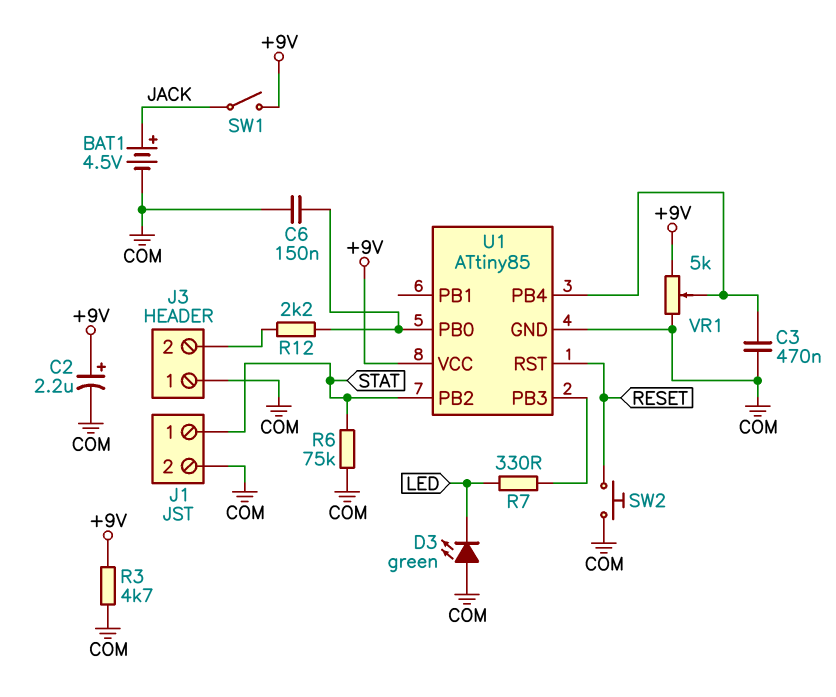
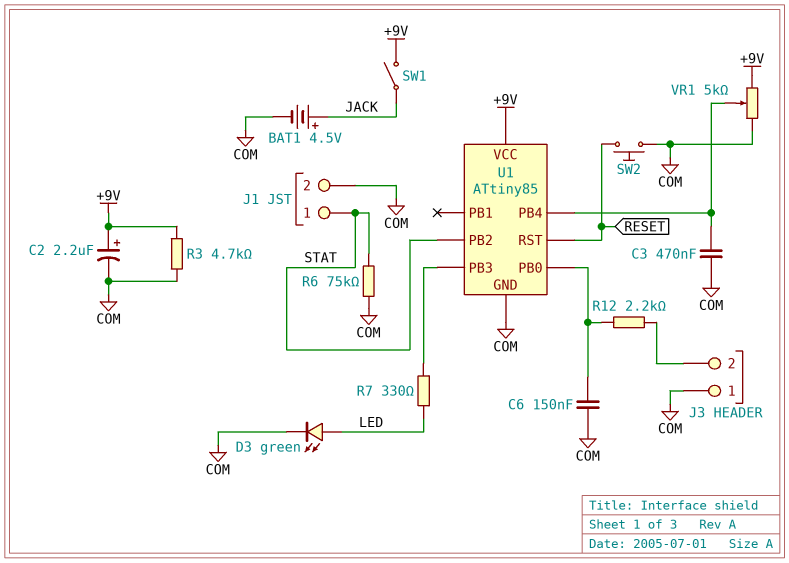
D3: LED green (A COM, K LED) -> LED green (A LED, K COM)

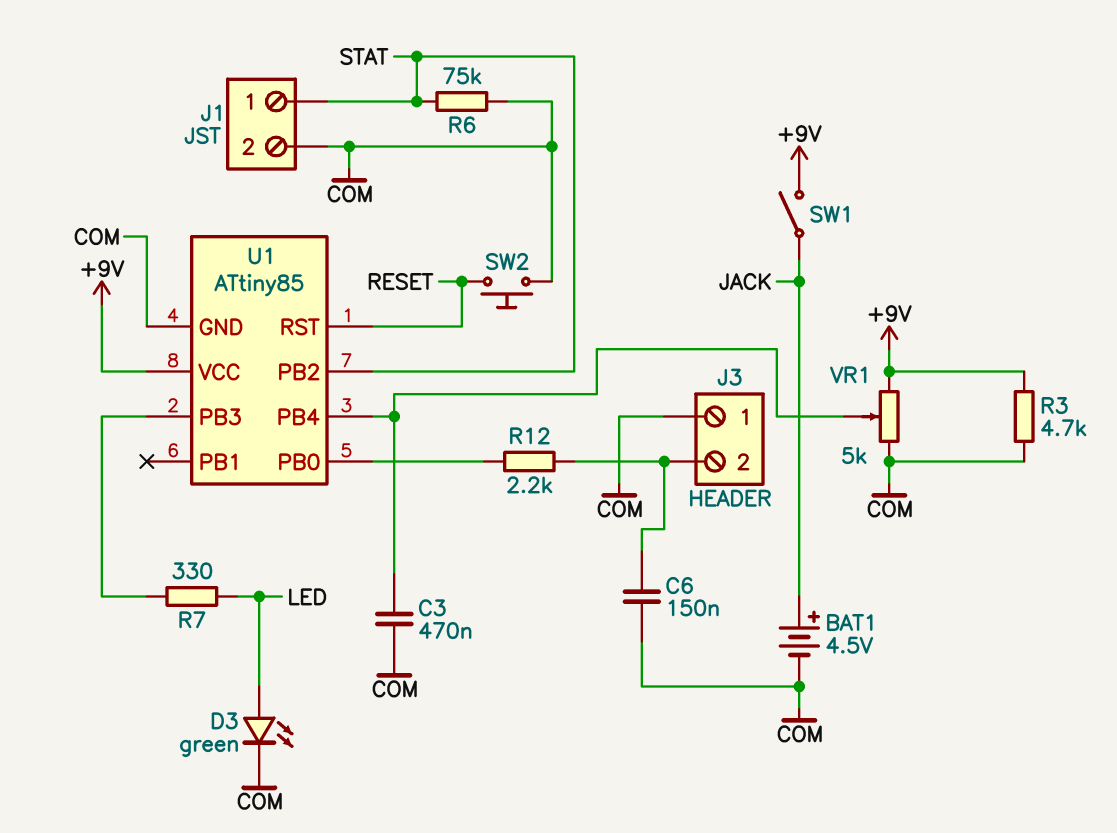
C2: 2.2uF (plus +9V, minus COM) -> none
C6: 150nF (COM, U1/PB0) -> 150nF (COM, J3/2)

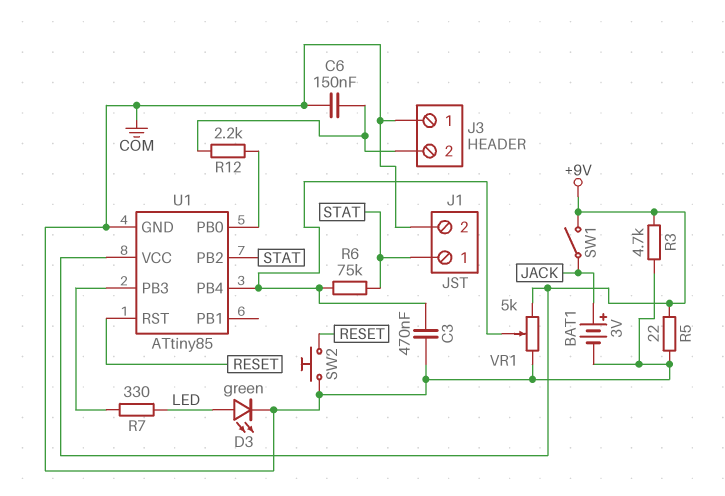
BAT1: 4.5V (plus JACK, minus COM) -> 3V (plus JACK, minus COM)
R5: none -> 22 (+9V, COM)
R6: 75k (COM, STAT) -> 75k (STAT, U1/PB4)

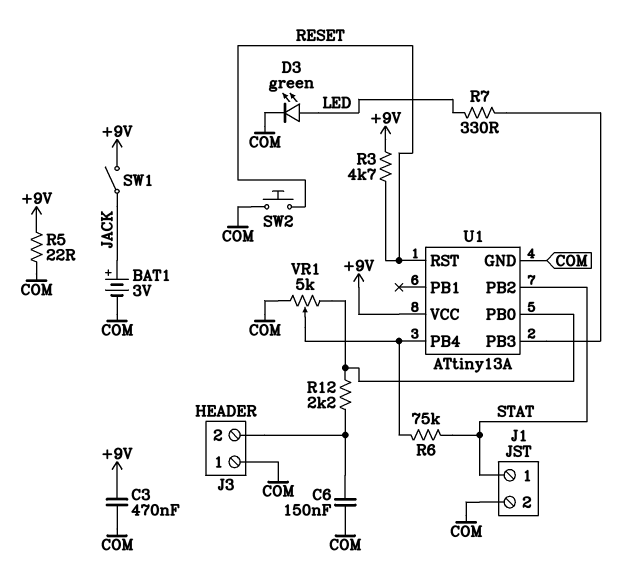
C3: 470nF (COM, U1/PB4) -> 470nF (+9V, COM)
R3: 4.7k (+9V, COM) -> 4.7k (+9V, RESET)
U1: ATtiny85 -> ATtiny13A
VR1: 5k (+9V, COM, wiper U1/PB4) -> 5k (COM, U1/PB0, wiper U1/PB4)

